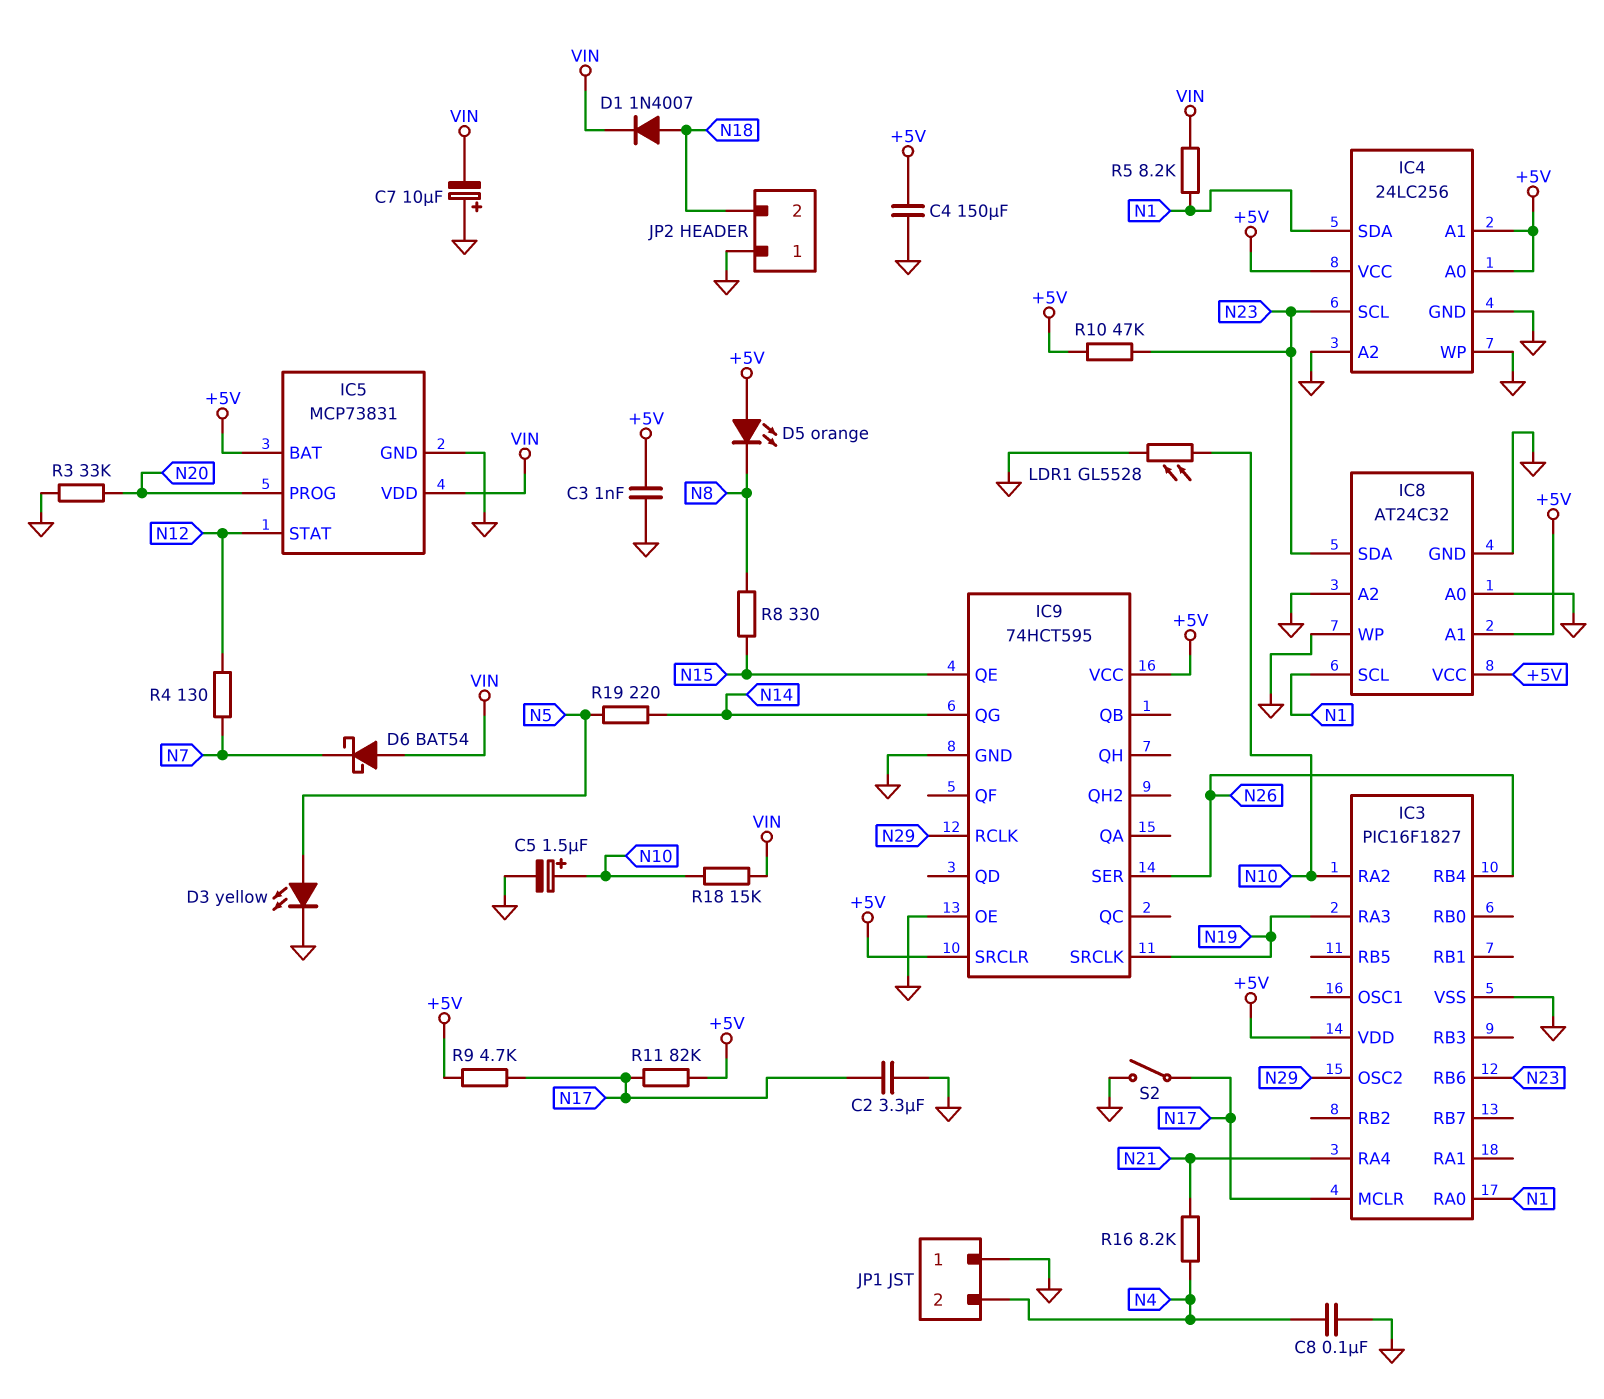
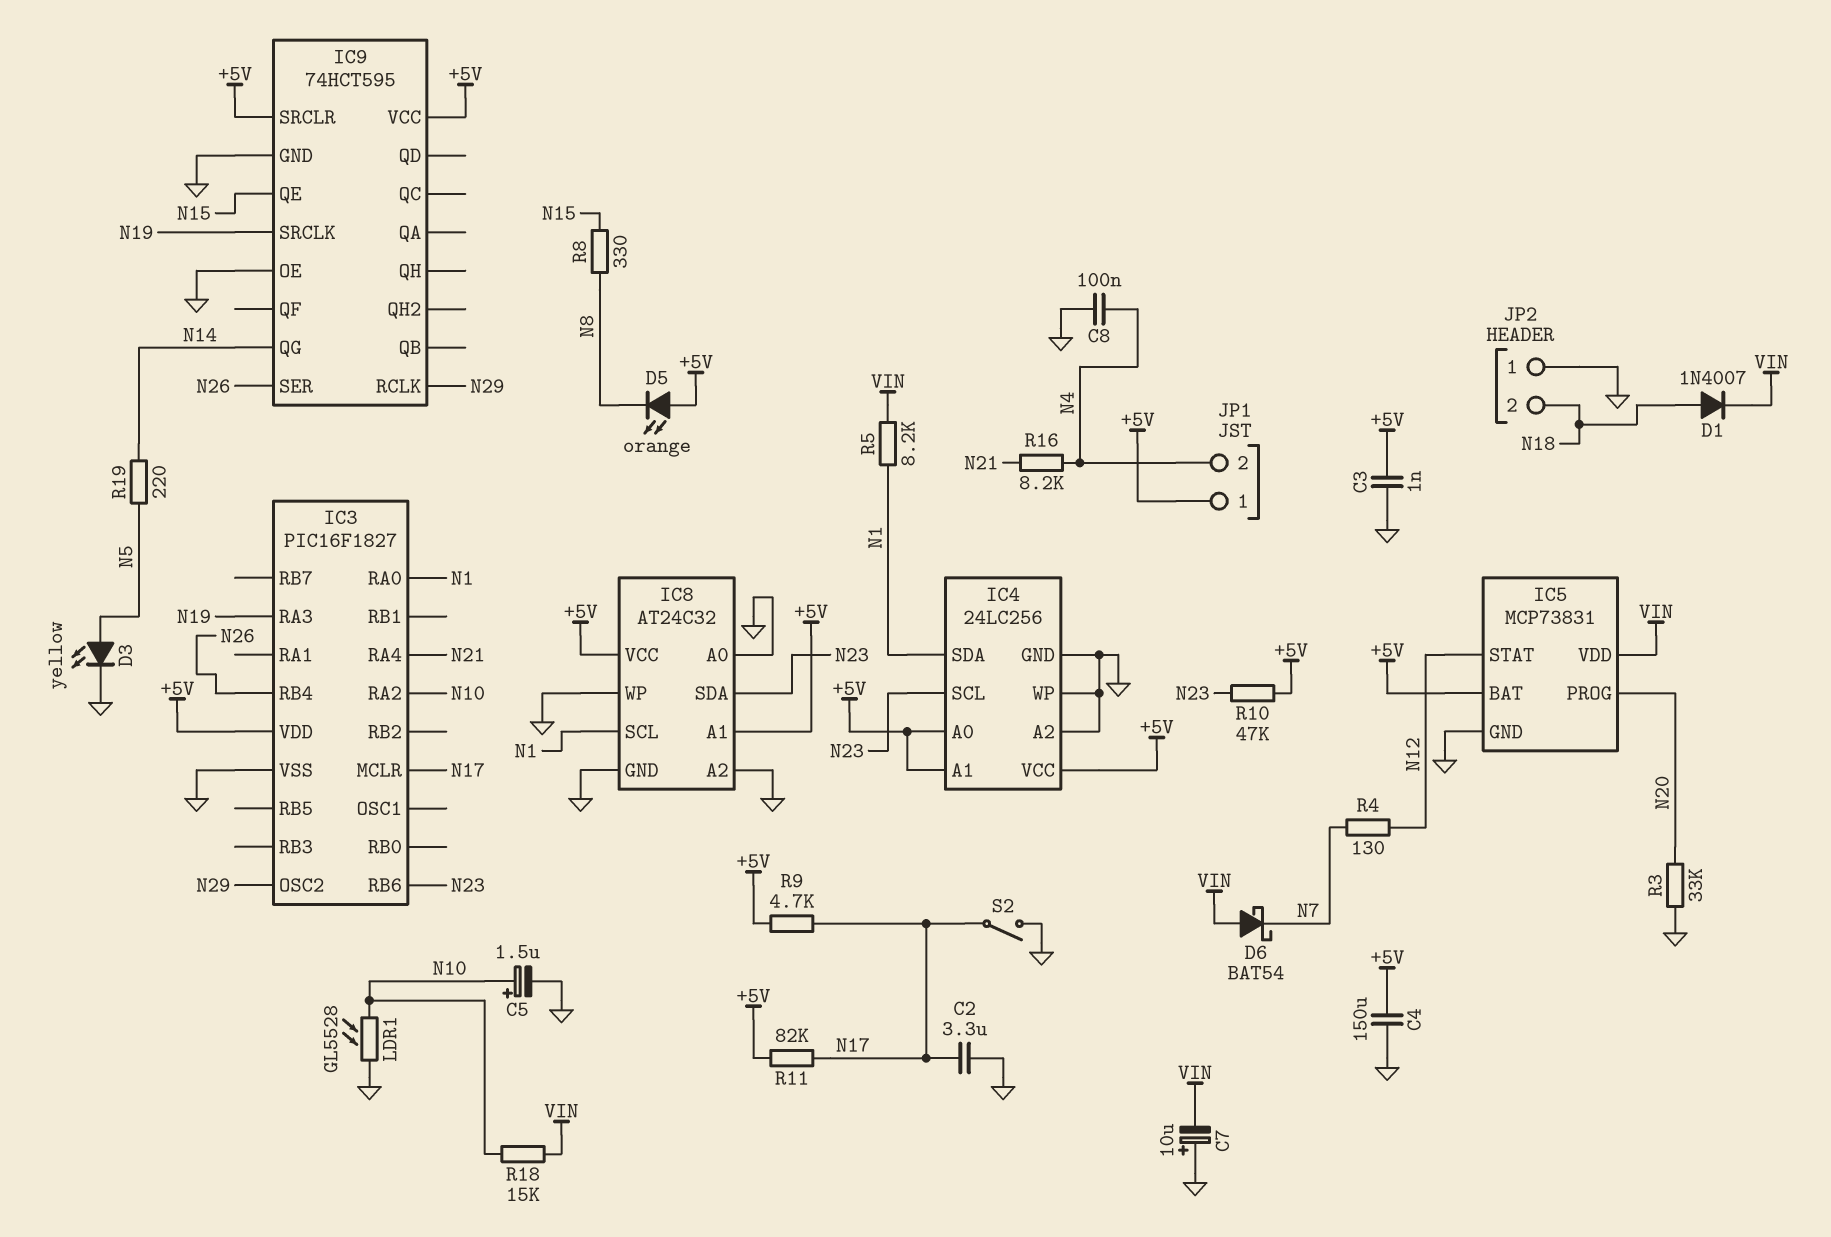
JP1 pin 1: GND -> +5V

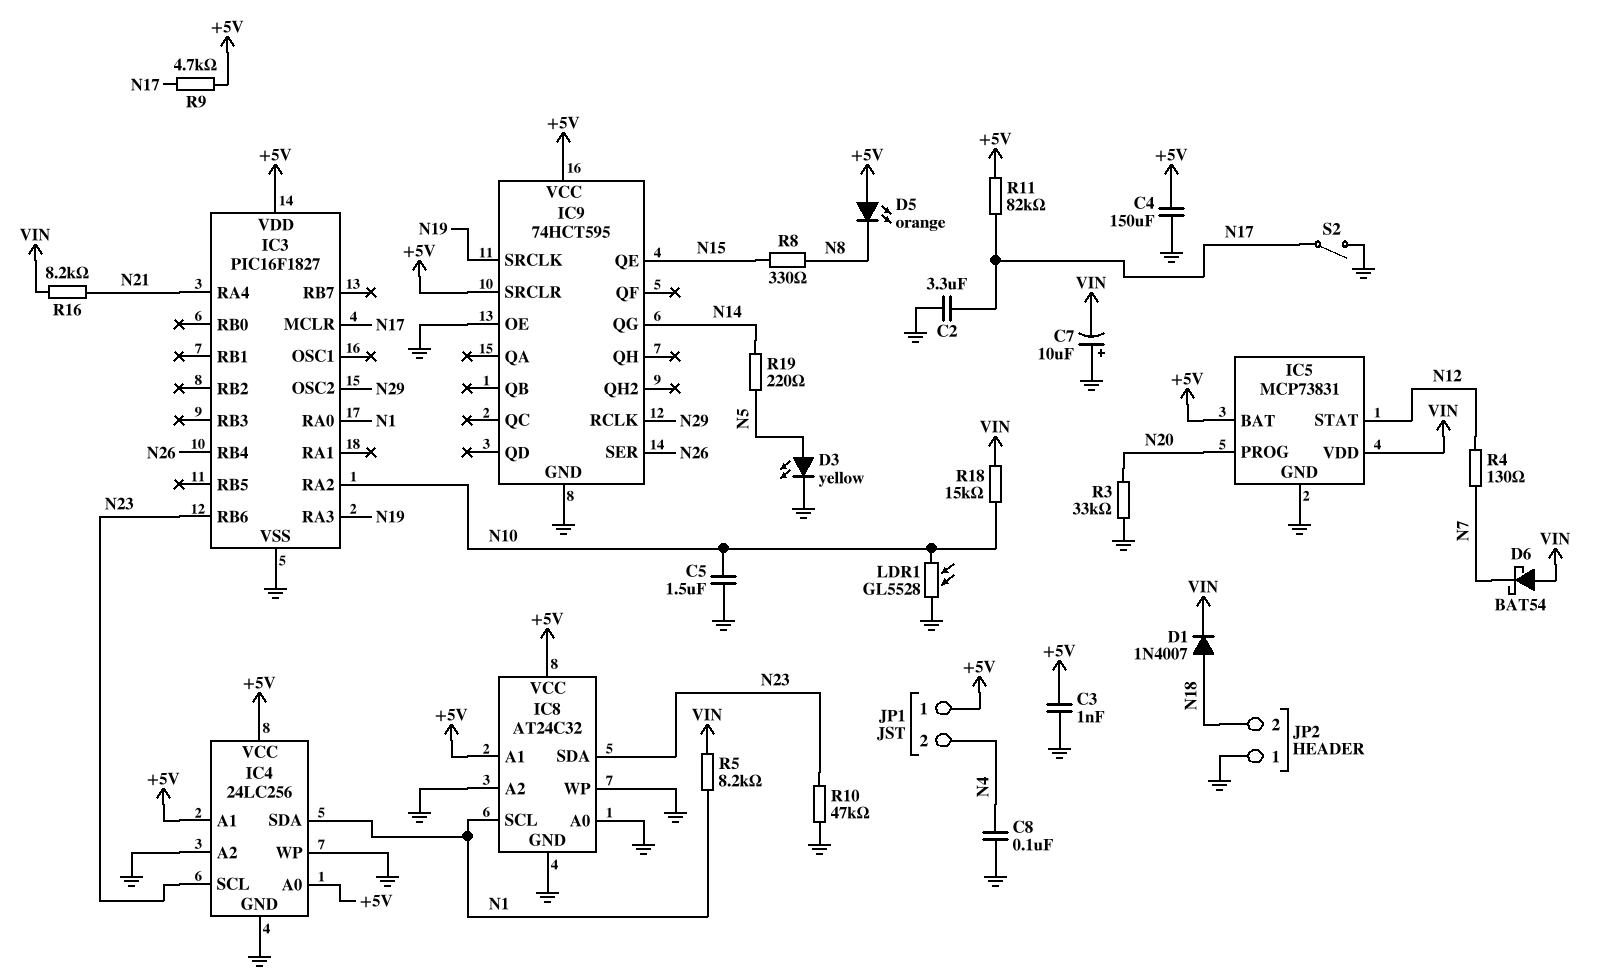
C5: 1.5uF (plus N10, minus GND) -> 1.5uF (GND, N10)
R10: 47k (+5V, N23) -> 47k (GND, N23)
R16: 8.2k (N4, N21) -> 8.2k (N21, VIN)

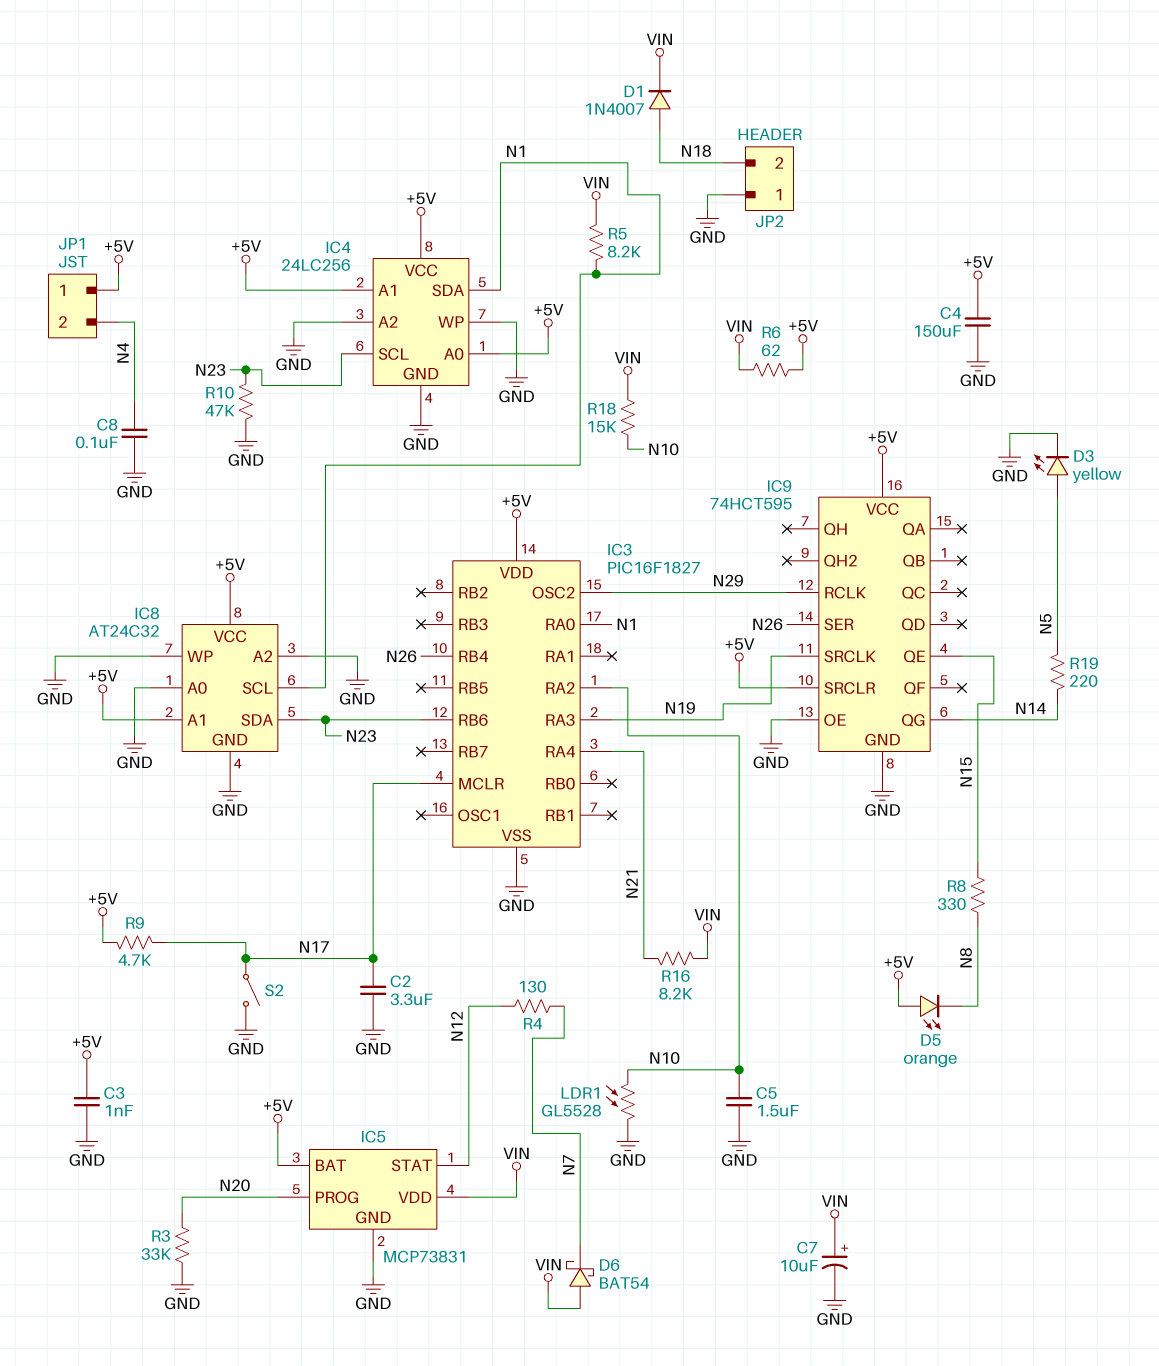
C7: 10uF (plus GND, minus VIN) -> 10uF (plus VIN, minus GND)
R6: none -> 62 (+5V, VIN)
R11: 82k (+5V, N17) -> none

